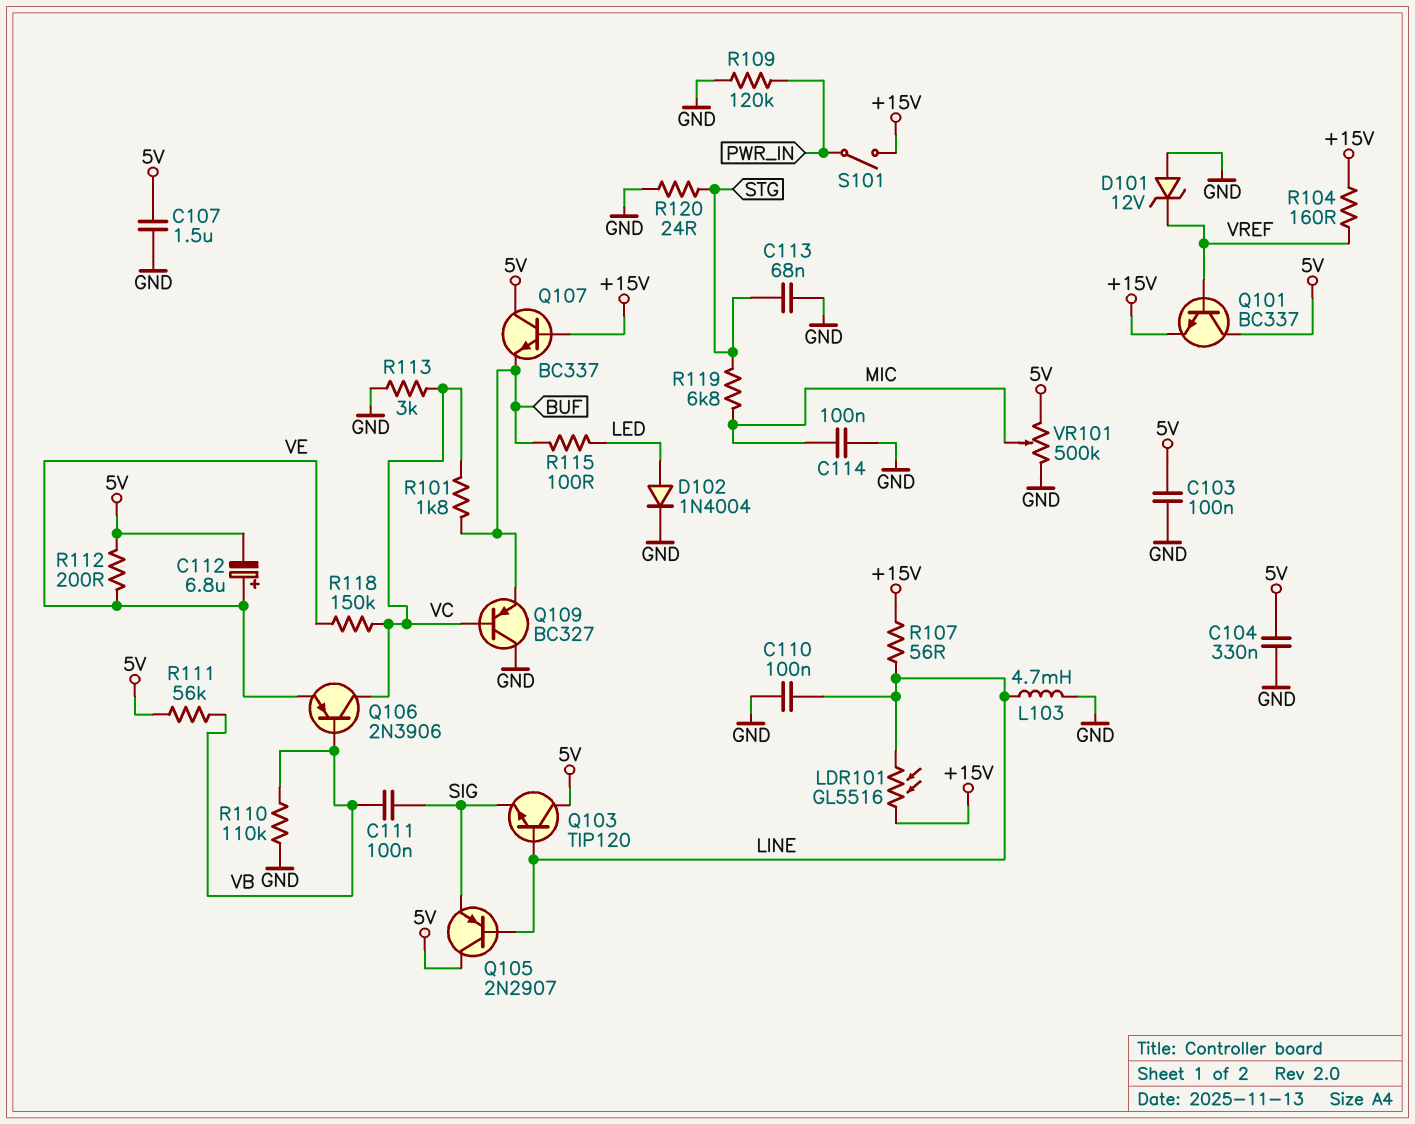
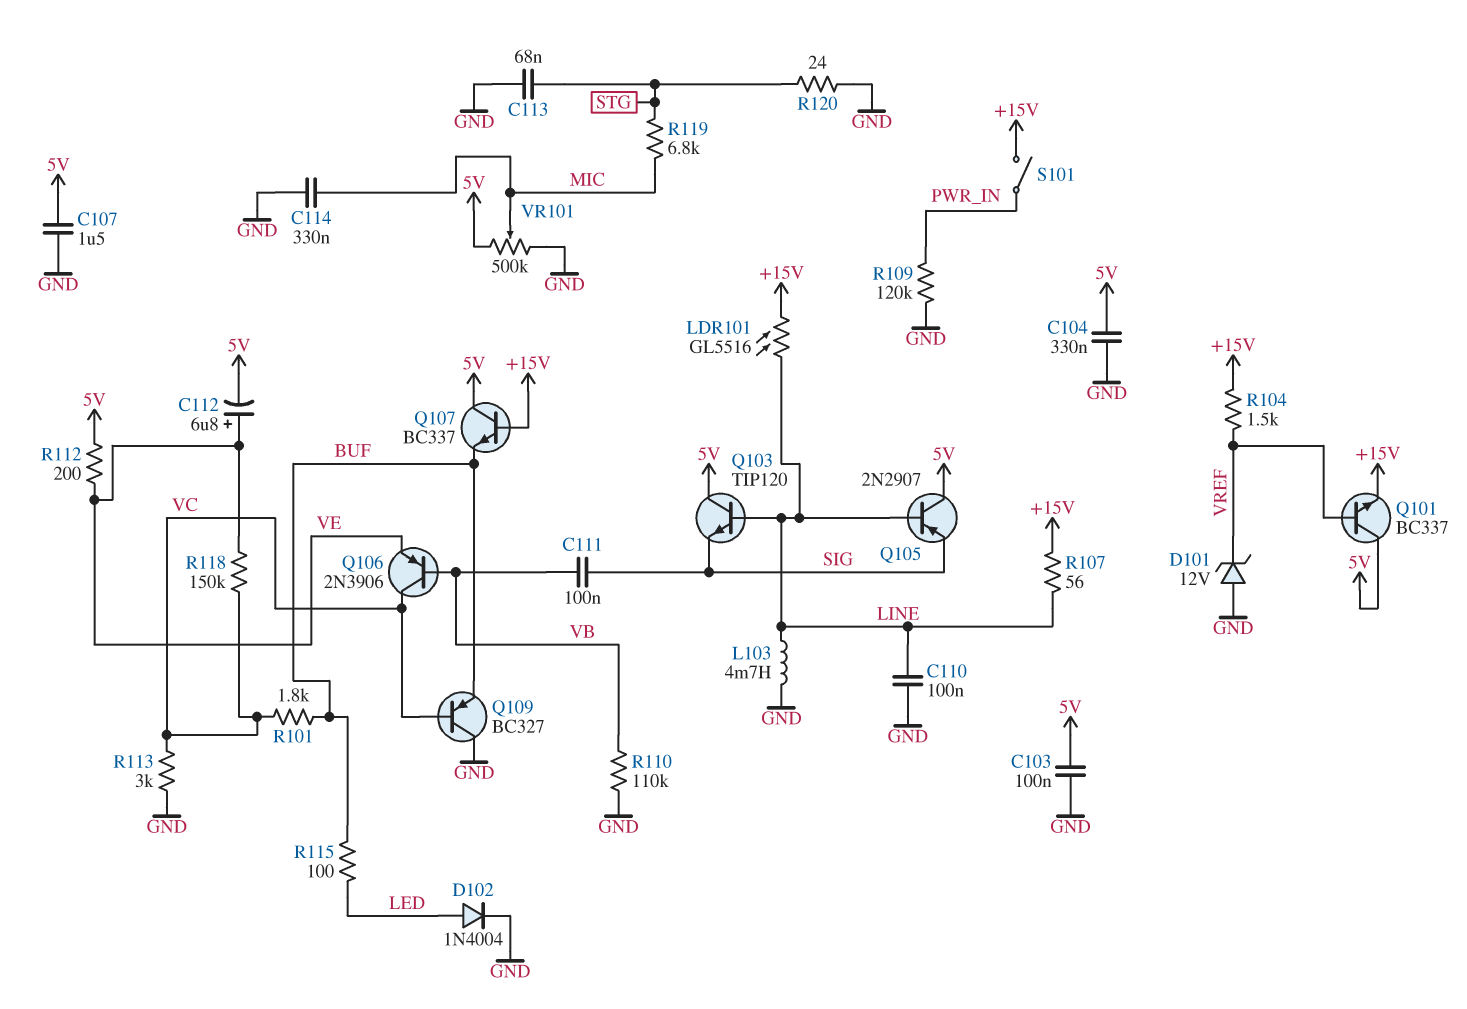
C114: 100nF (GND, MIC) -> 330nF (GND, MIC)
R104: 160 (+15V, VREF) -> 1.5k (+15V, VREF)
R111: 56k (5V, VB) -> none

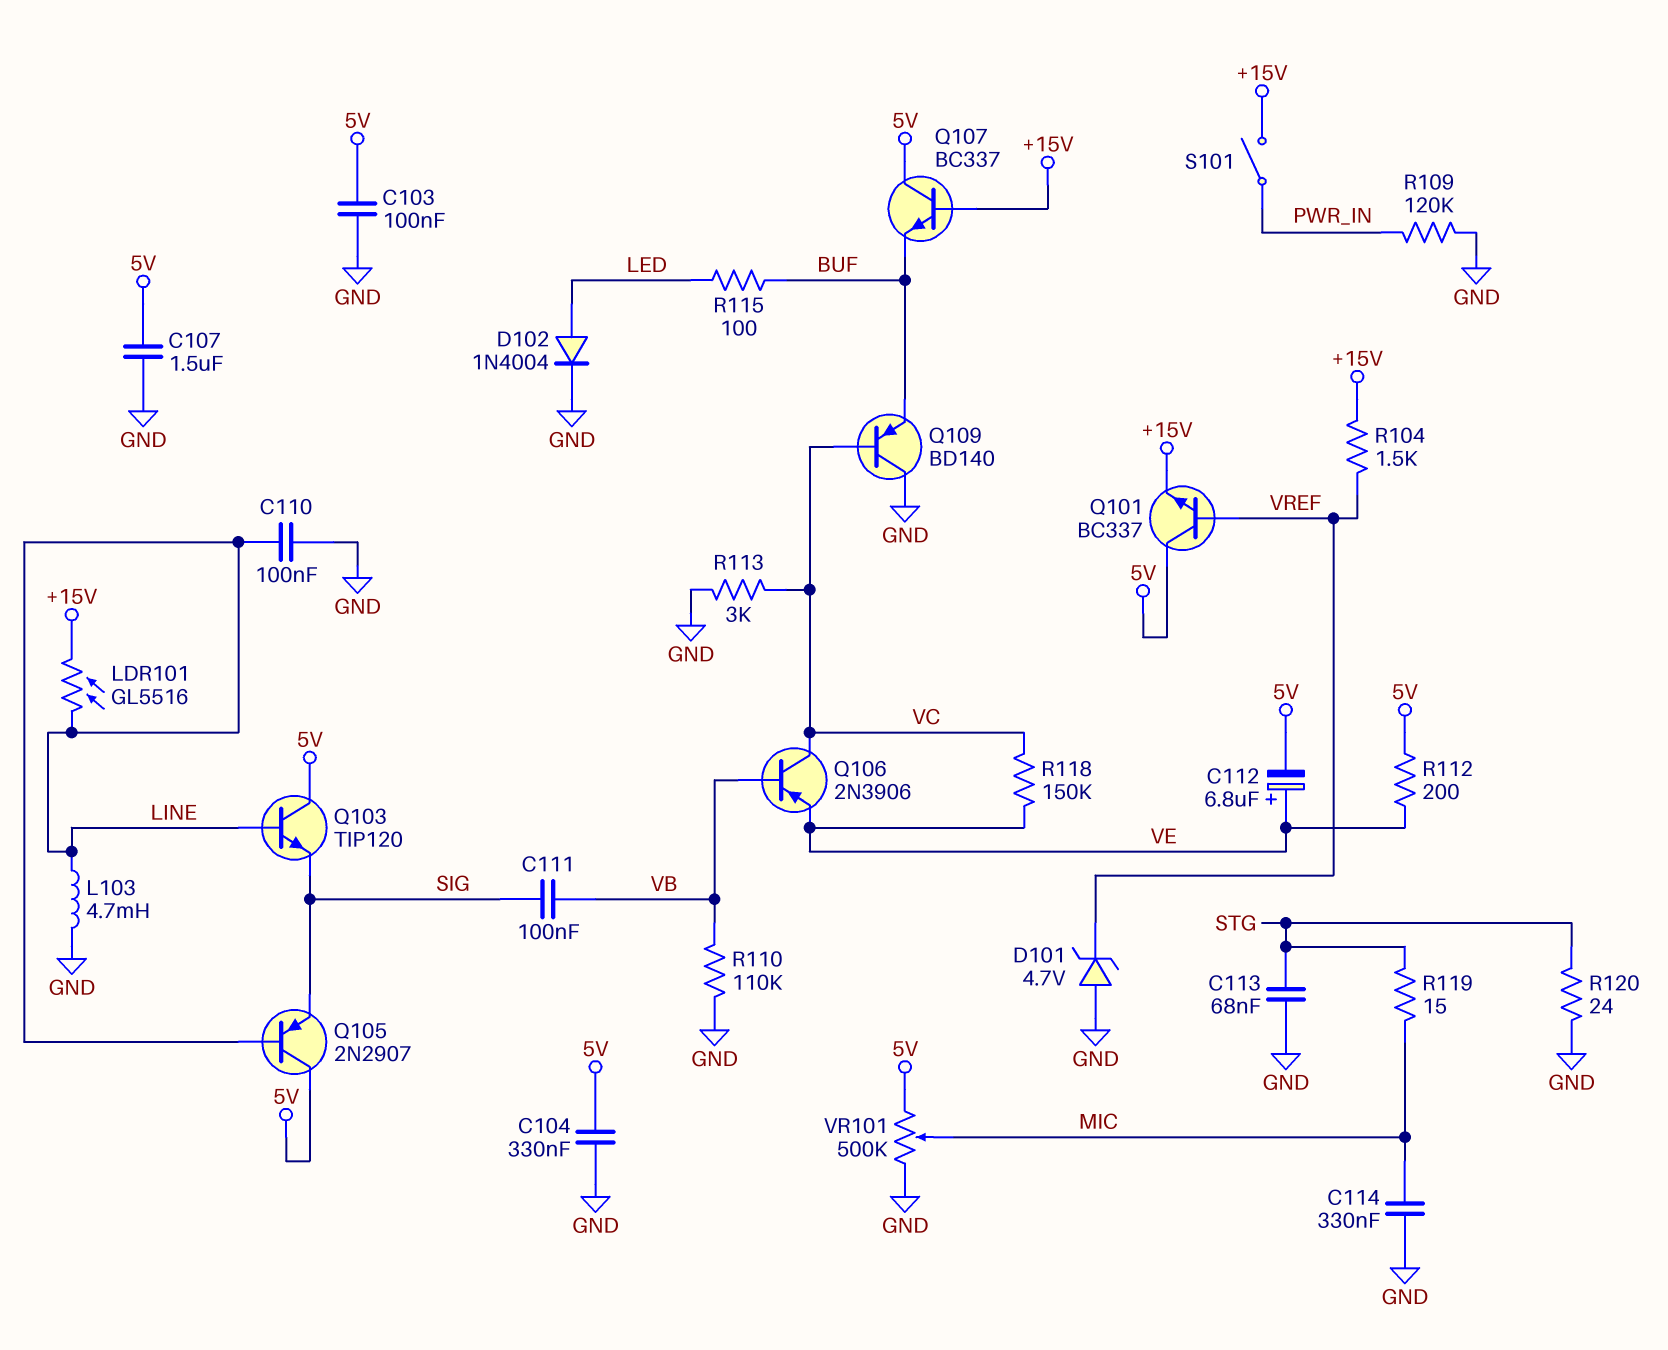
D101: zener 12V (A GND, K VREF) -> zener 4.7V (A GND, K VREF)
Q109: PNP BC327 (B VC, C GND, E BUF) -> PNP BD140 (B VC, C GND, E BUF)
R101: 1.8k (BUF, VC) -> none
R107: 56 (+15V, LINE) -> none
R119: 6.8k (MIC, STG) -> 15 (MIC, STG)

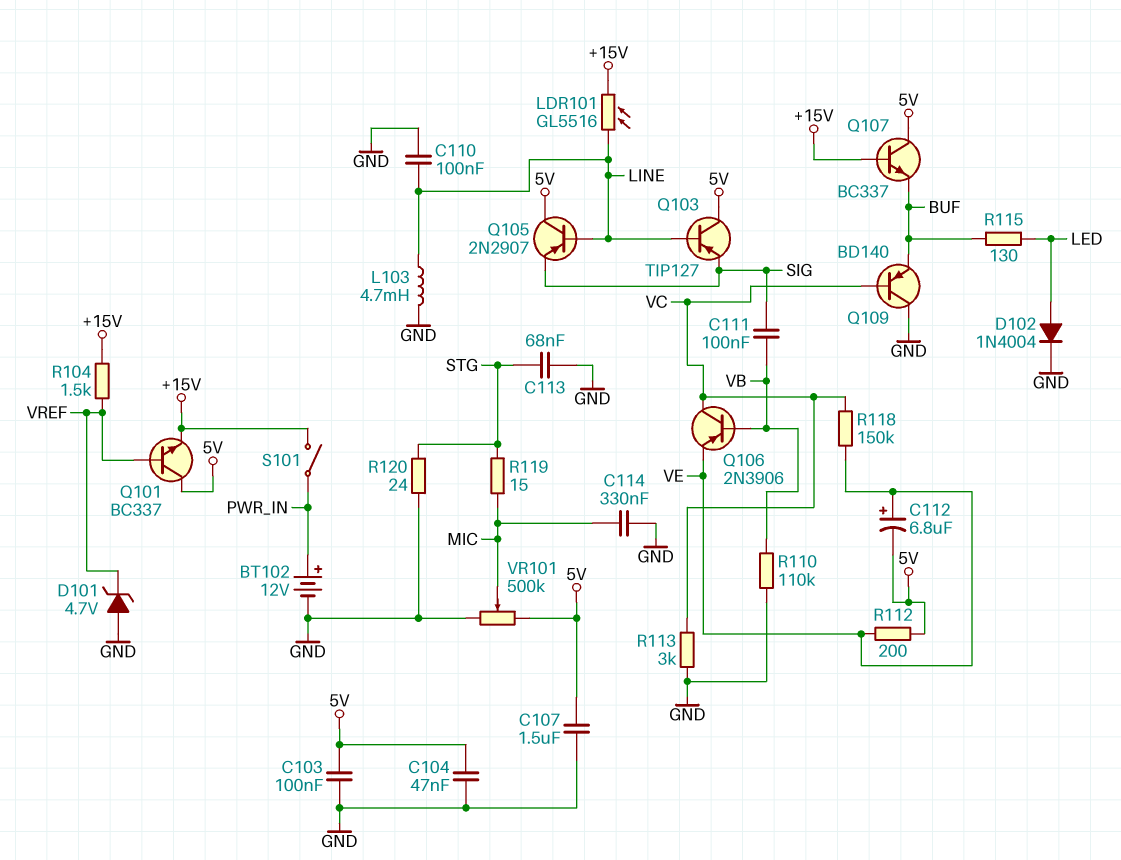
BT102: none -> 12V (plus PWR_IN, minus GND)
C104: 330nF (5V, GND) -> 47nF (5V, GND)
Q103: NPN TIP120 (B LINE, C 5V, E SIG) -> PNP TIP127 (B LINE, C 5V, E SIG)
R109: 120k (GND, PWR_IN) -> none
R115: 100 (BUF, LED) -> 130 (BUF, LED)

